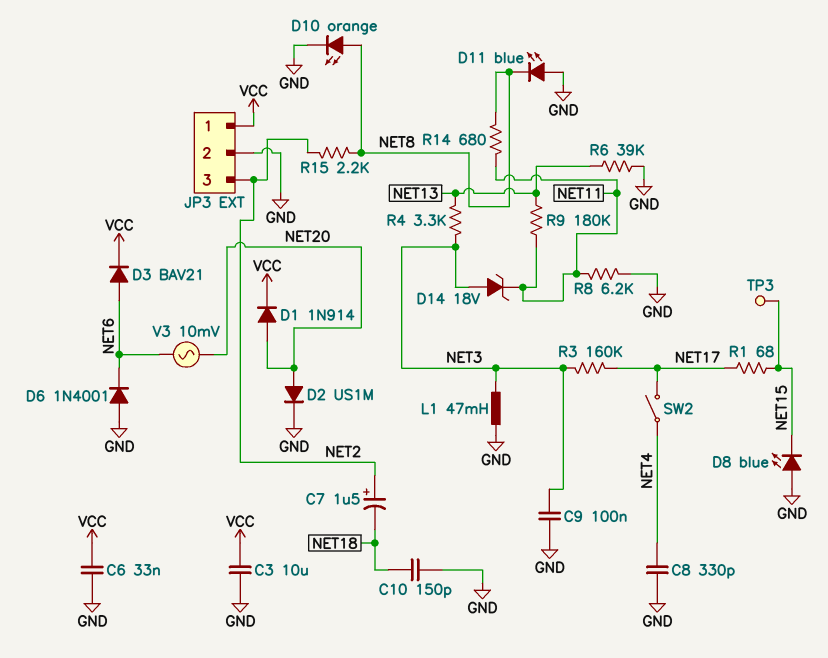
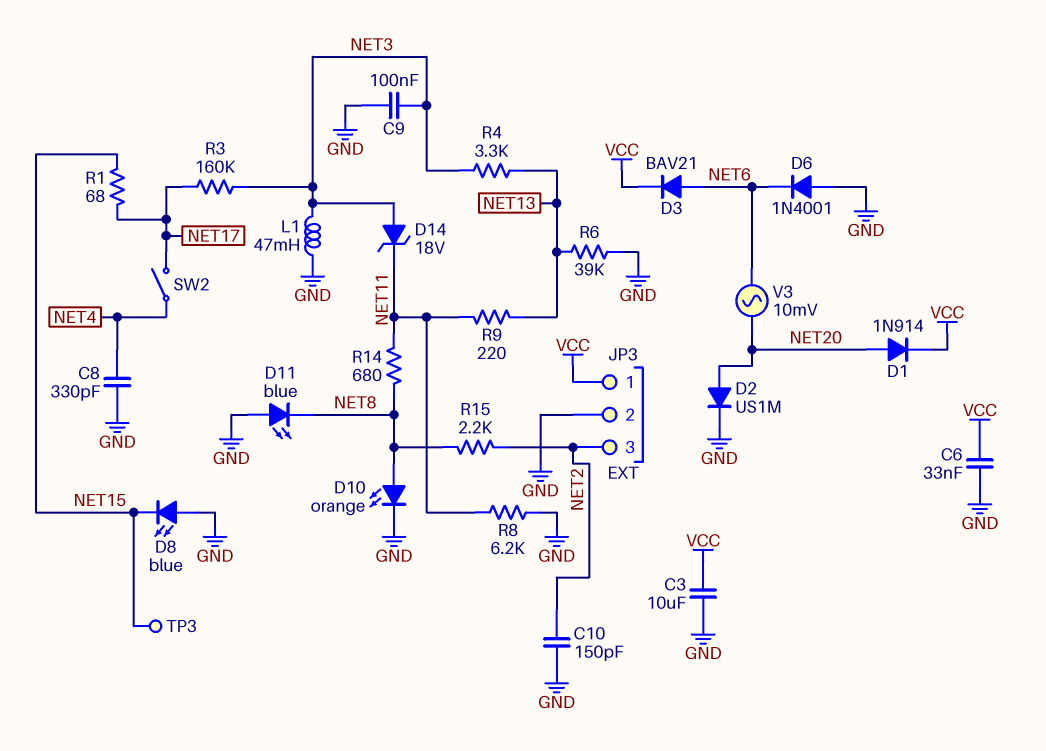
C7: 1.5uF (plus NET2, minus NET18) -> none
C10: 150pF (GND, NET18) -> 150pF (GND, NET2)
R9: 180k (NET11, NET13) -> 220 (NET11, NET13)

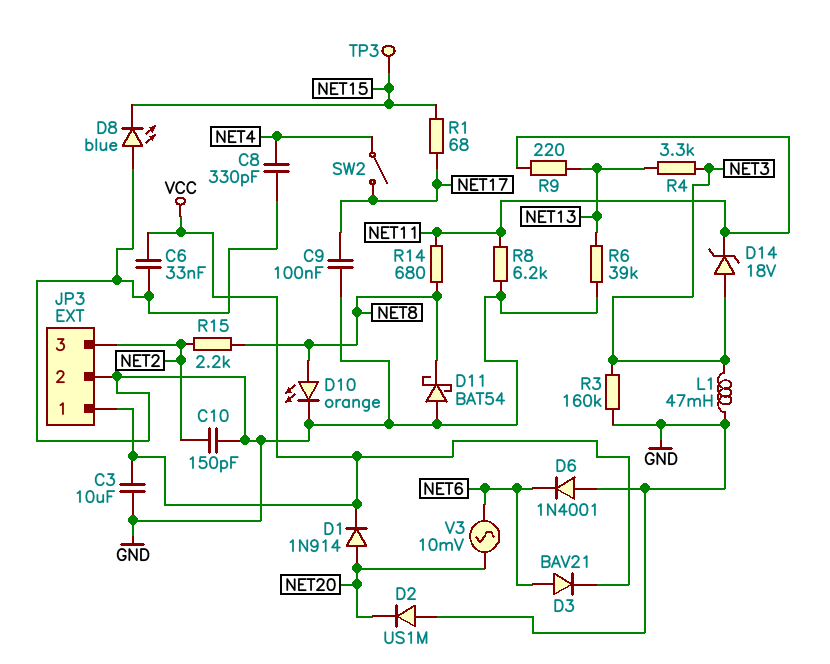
C9: 100nF (GND, NET3) -> 100nF (GND, NET17)
D2: diode US1M (A NET20, K GND) -> diode US1M (A GND, K NET20)
D11: LED blue (A GND, K NET8) -> schottky BAT54 (A GND, K NET8)
R3: 160k (NET3, NET17) -> 160k (GND, NET3)

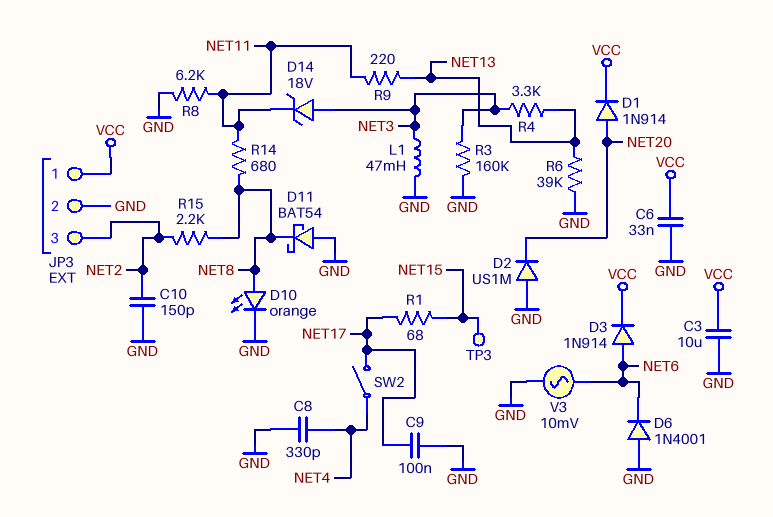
D3: diode BAV21 (A NET6, K VCC) -> diode 1N914 (A NET6, K VCC)
D8: LED blue (A GND, K NET15) -> none
V3: AC 10mV (NET6, NET20) -> AC 10mV (GND, NET6)

